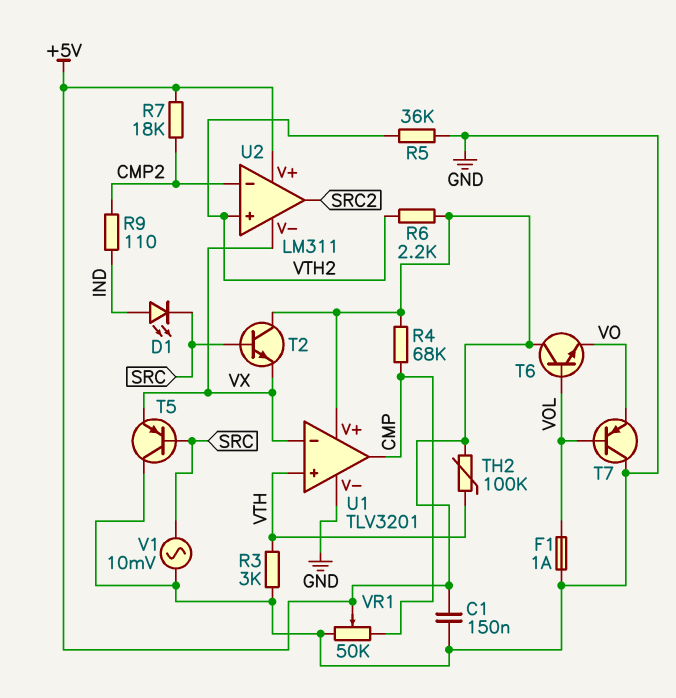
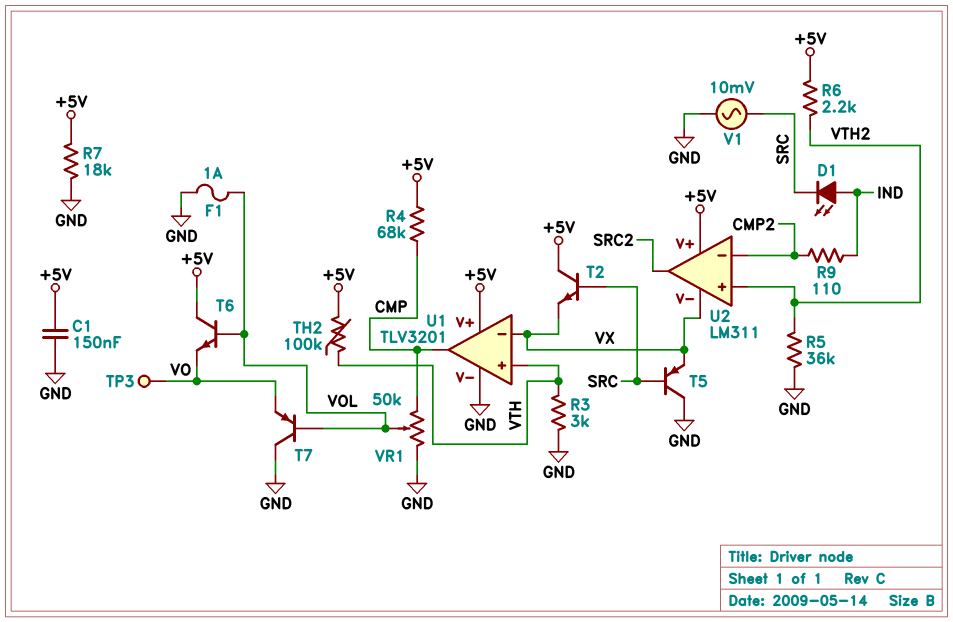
R7: 18k (+5V, CMP2) -> 18k (+5V, GND)
TP3: none -> test point (VO)
VR1: 50k (CMP, GND, wiper +5V) -> 50k (CMP, GND, wiper VOL)

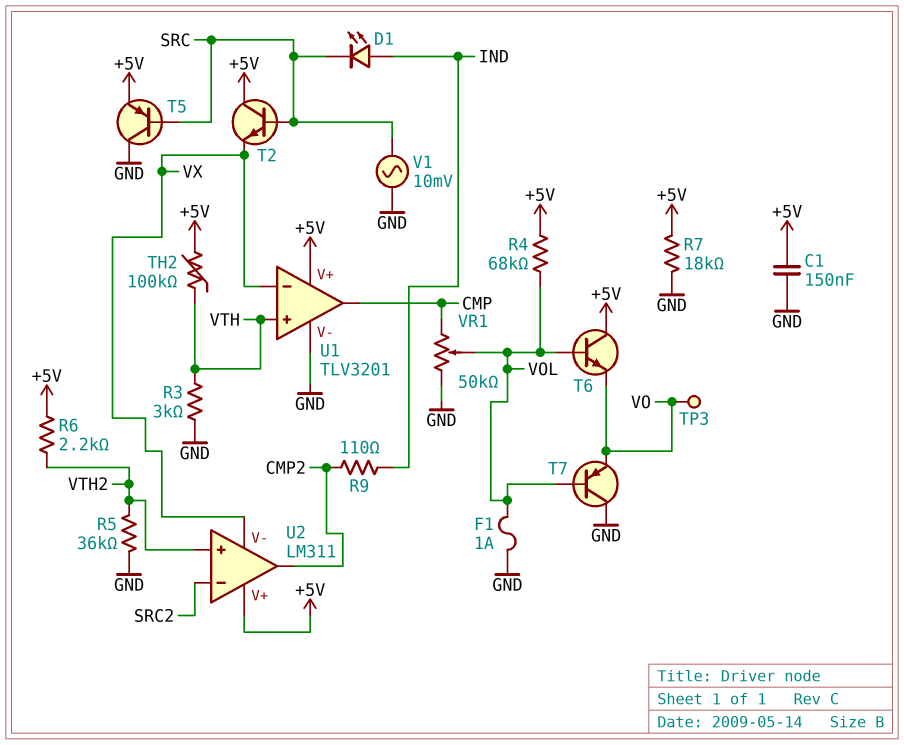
R4: 68k (+5V, CMP) -> 68k (+5V, VOL)
T5: PNP (B SRC, C GND, E VX) -> PNP (B SRC, C GND, E +5V)
U2 pin in-: CMP2 -> SRC2
U2 pin out: SRC2 -> CMP2

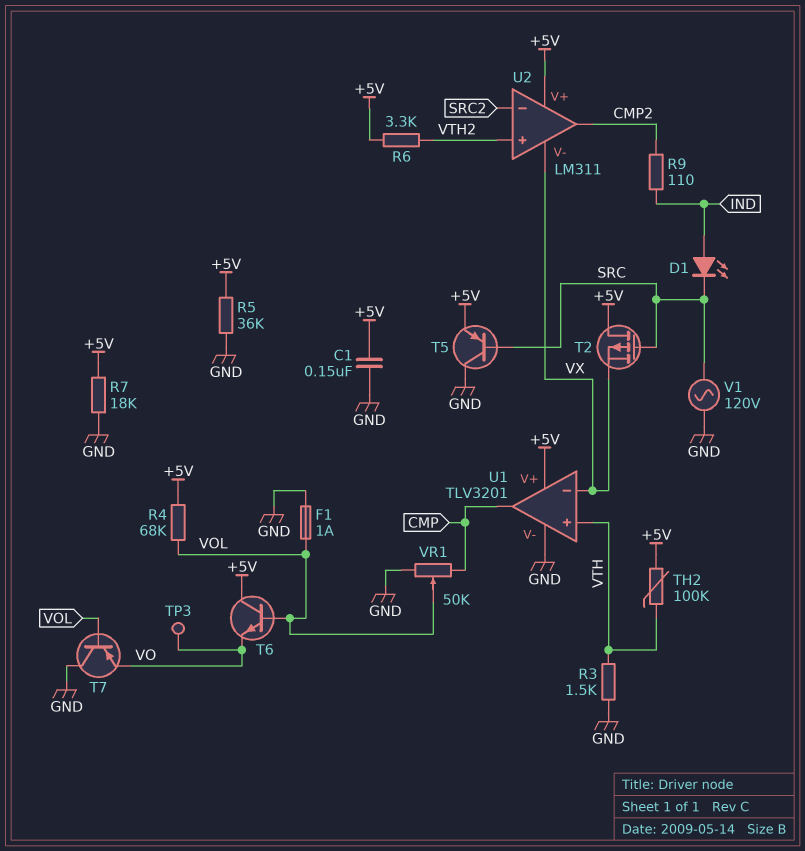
R3: 3k (GND, VTH) -> 1.5k (GND, VTH)
R5: 36k (GND, VTH2) -> 36k (+5V, GND)
R6: 2.2k (+5V, VTH2) -> 3.3k (+5V, VTH2)
T2: NPN (B SRC, C +5V, E VX) -> PMOS (G SRC, D +5V, S VX)
V1: AC 10mV (GND, SRC) -> AC 120V (GND, SRC)

